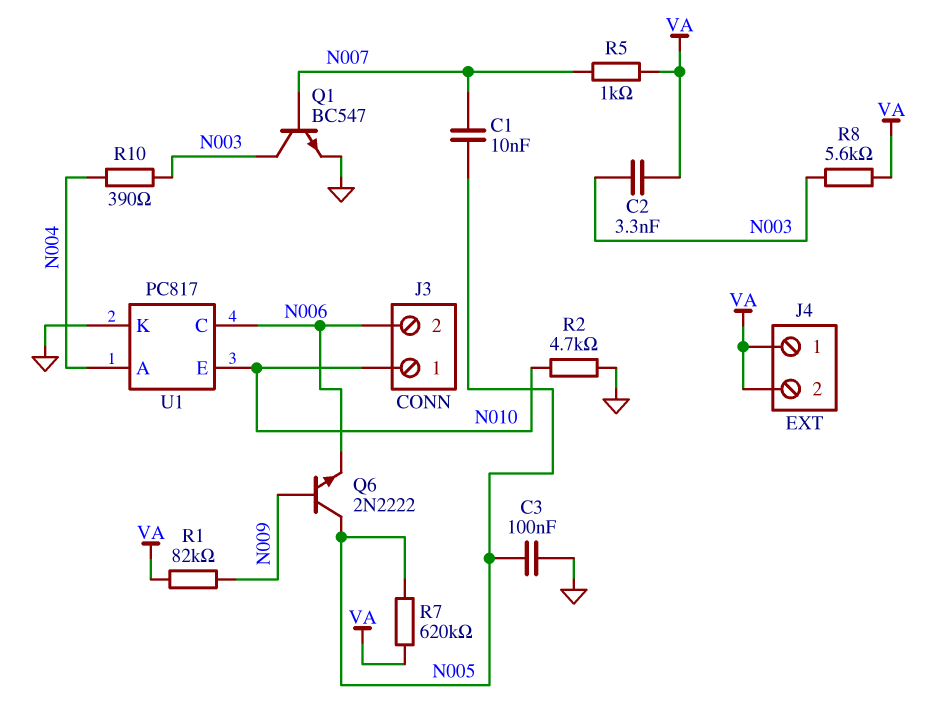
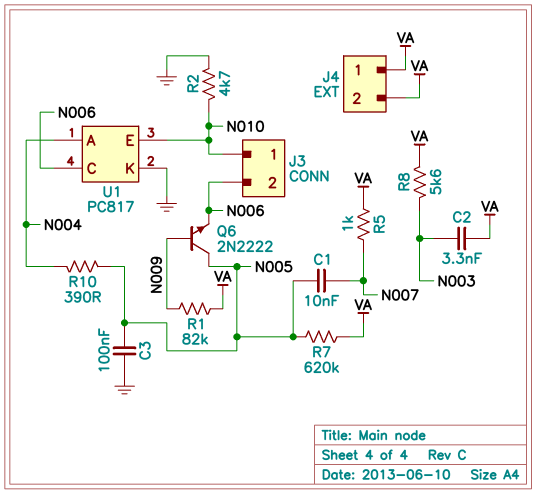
Q1: NPN BC547 (B N007, C N003, E GND) -> none
R10: 390 (N003, N004) -> 390 (N004, N005)

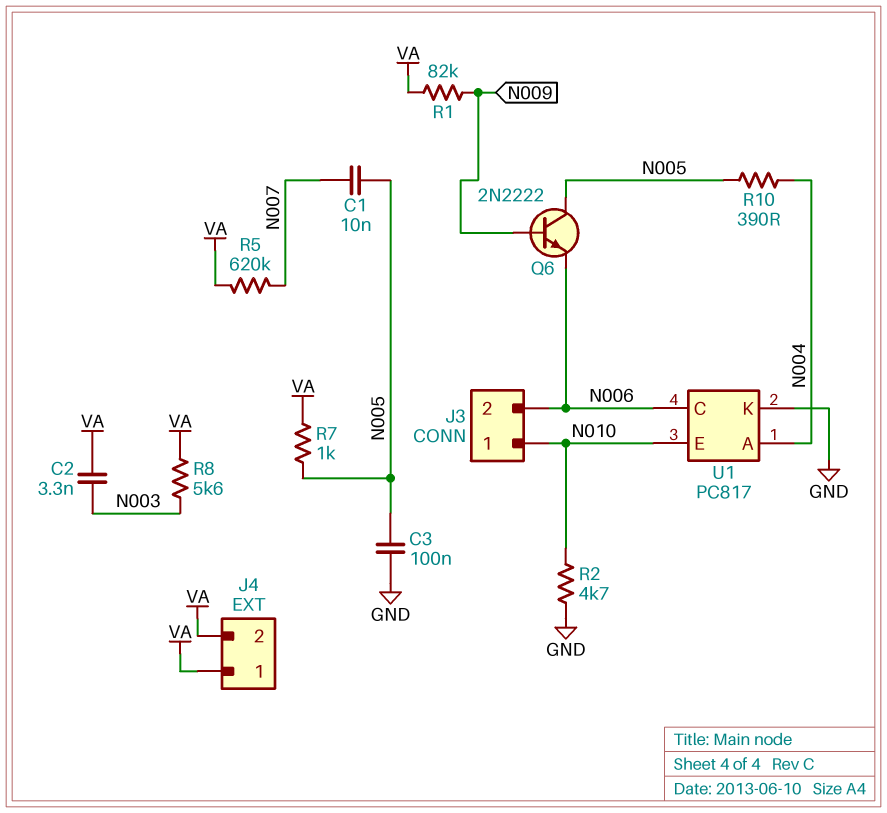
R5: 1k (N007, VA) -> 620k (N007, VA)
R7: 620k (N005, VA) -> 1k (N005, VA)

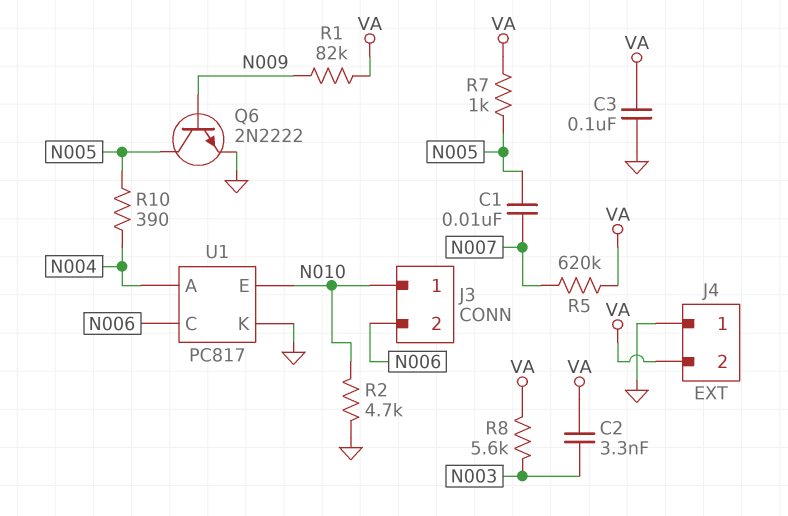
C3: 100nF (GND, N005) -> 100nF (GND, VA)
J4 pin 1: VA -> GND
Q6: NPN 2N2222 (B N009, C N005, E N006) -> NPN 2N2222 (B N009, C N005, E GND)

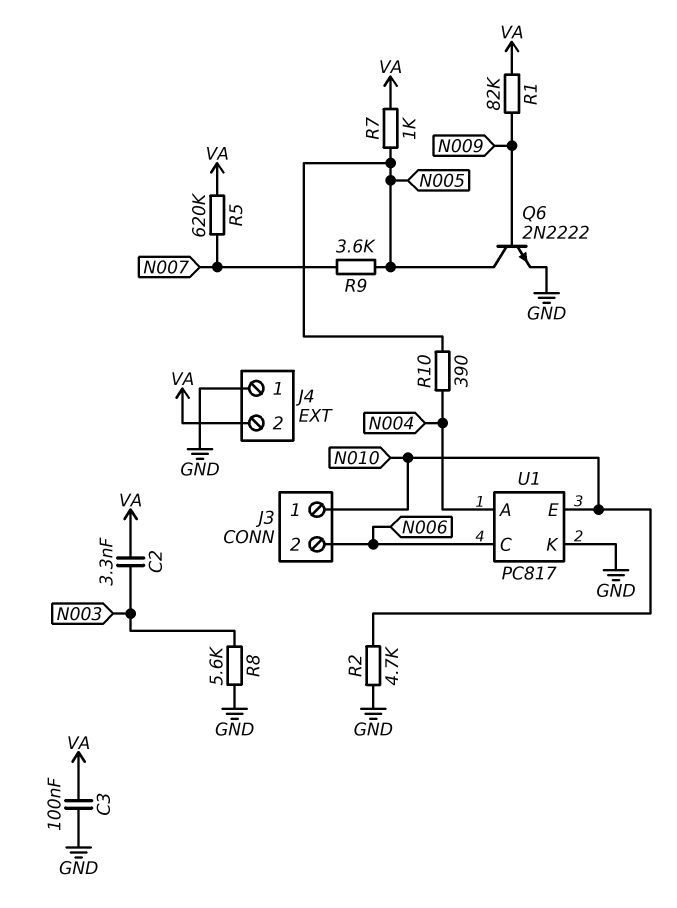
C1: 10nF (N005, N007) -> none
R8: 5.6k (N003, VA) -> 5.6k (GND, N003)
R9: none -> 3.6k (N005, N007)

